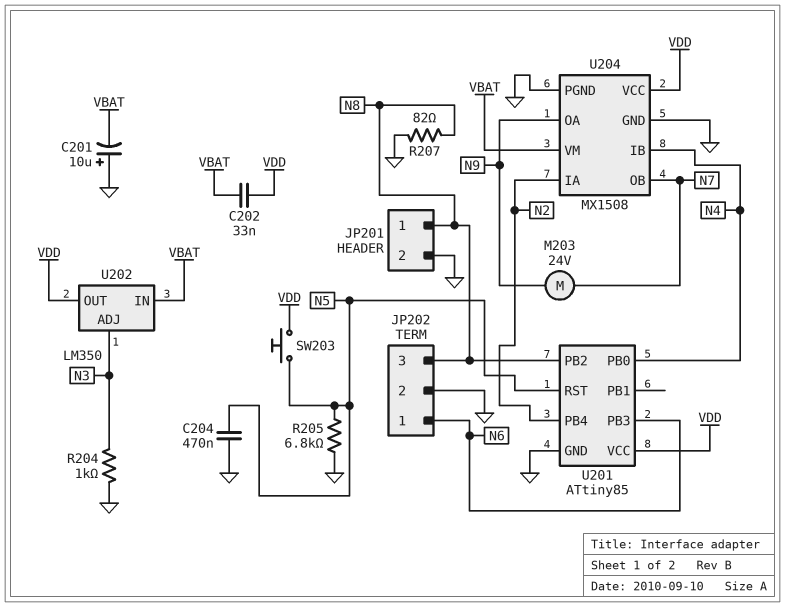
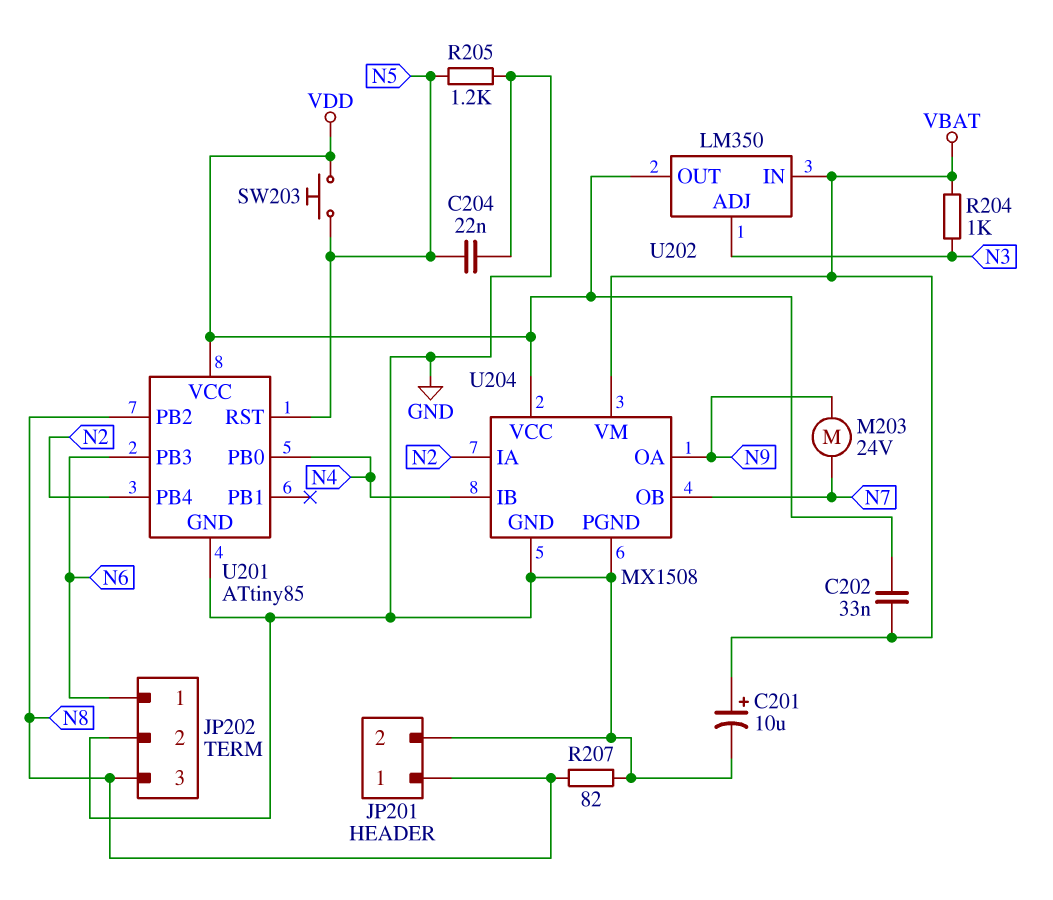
C201: 10uF (plus GND, minus VBAT) -> 10uF (plus VBAT, minus GND)
C204: 470nF (GND, N5) -> 22nF (GND, N5)
R204: 1k (GND, N3) -> 1k (N3, VBAT)
R205: 6.8k (GND, N5) -> 1.2k (GND, N5)

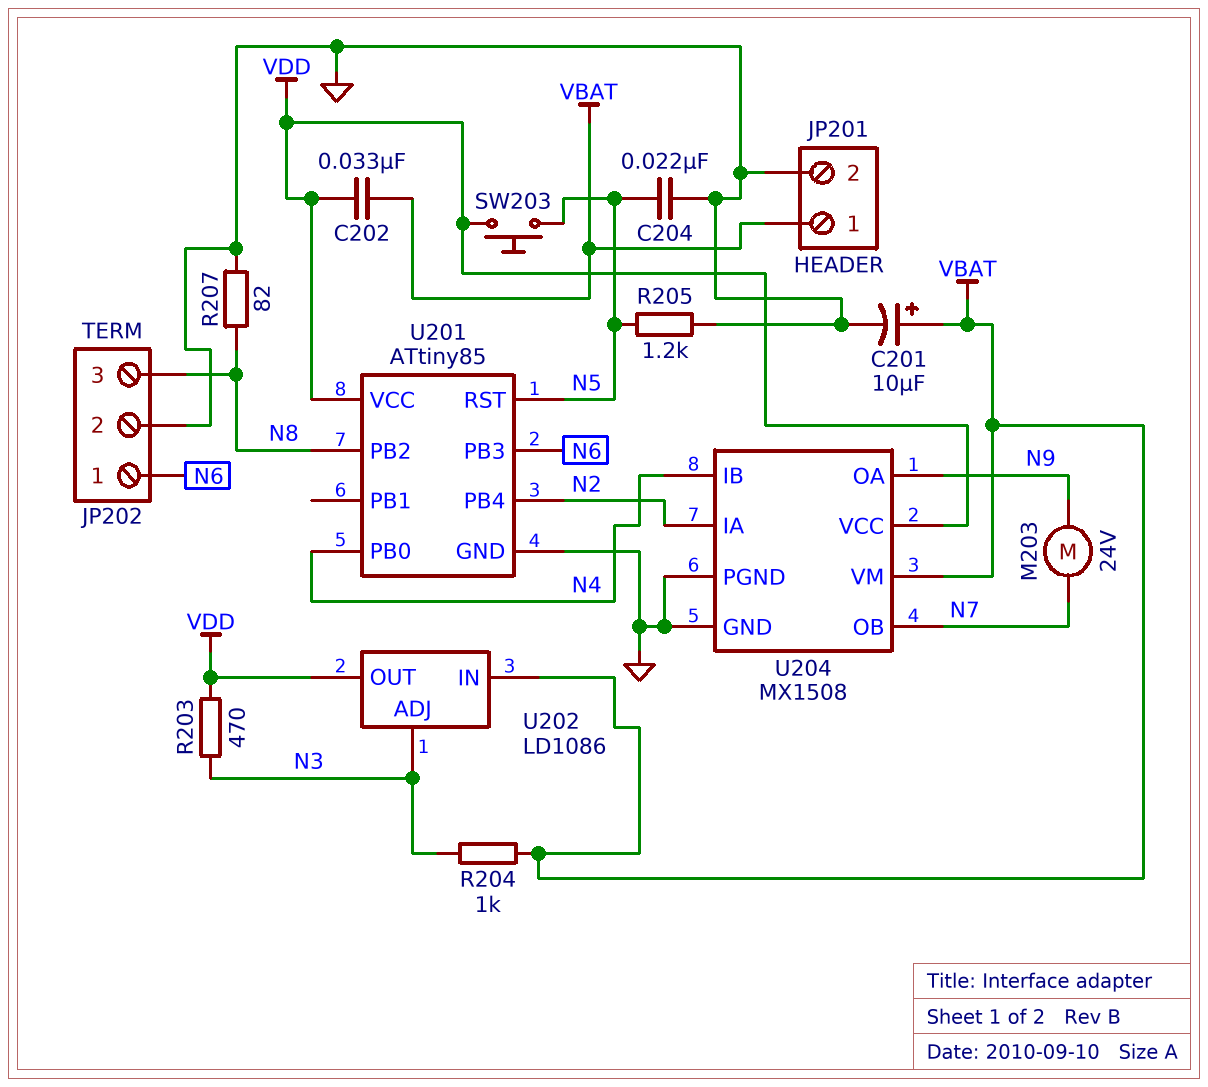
JP201 pin 1: N8 -> VBAT
R203: none -> 470 (N3, VDD)
U202: LM350 -> LD1086

